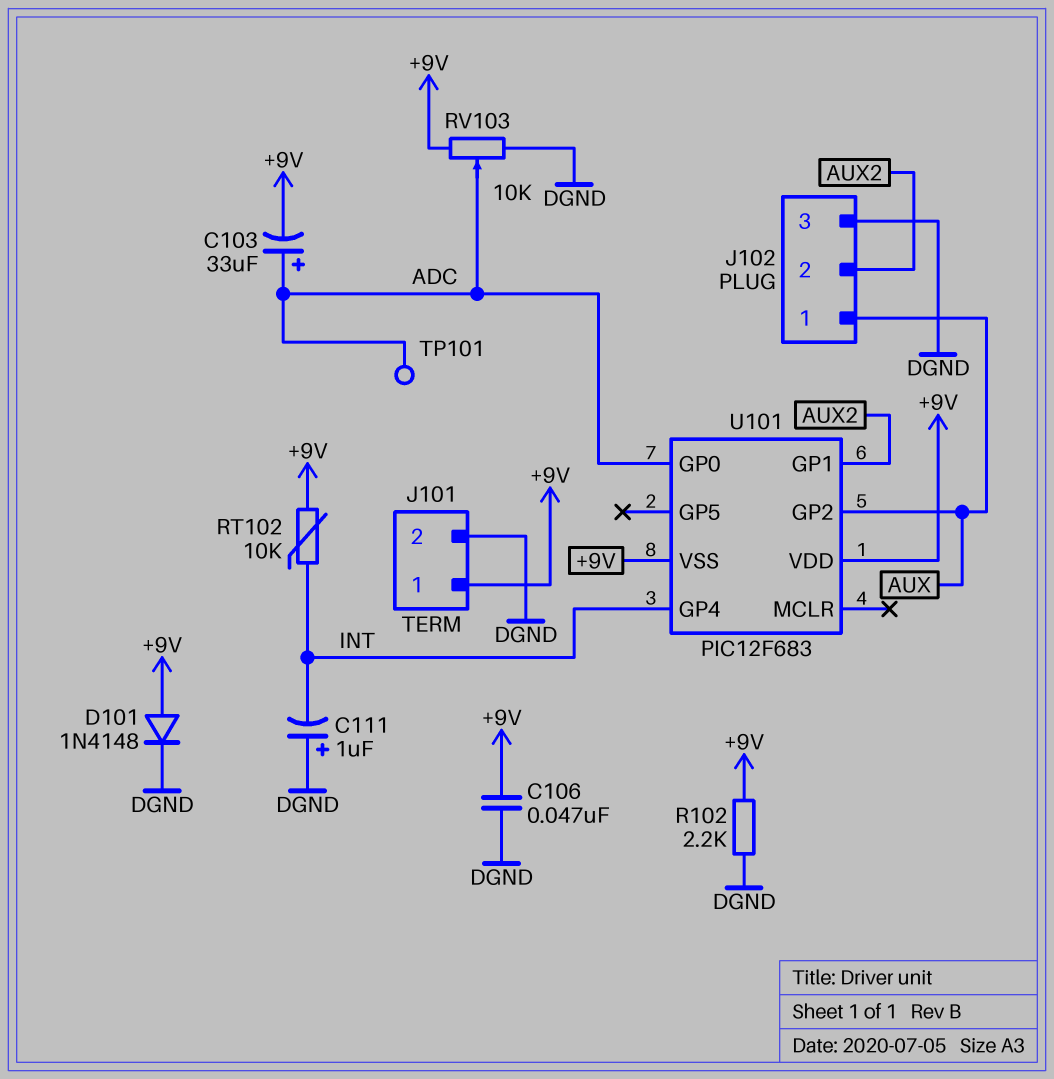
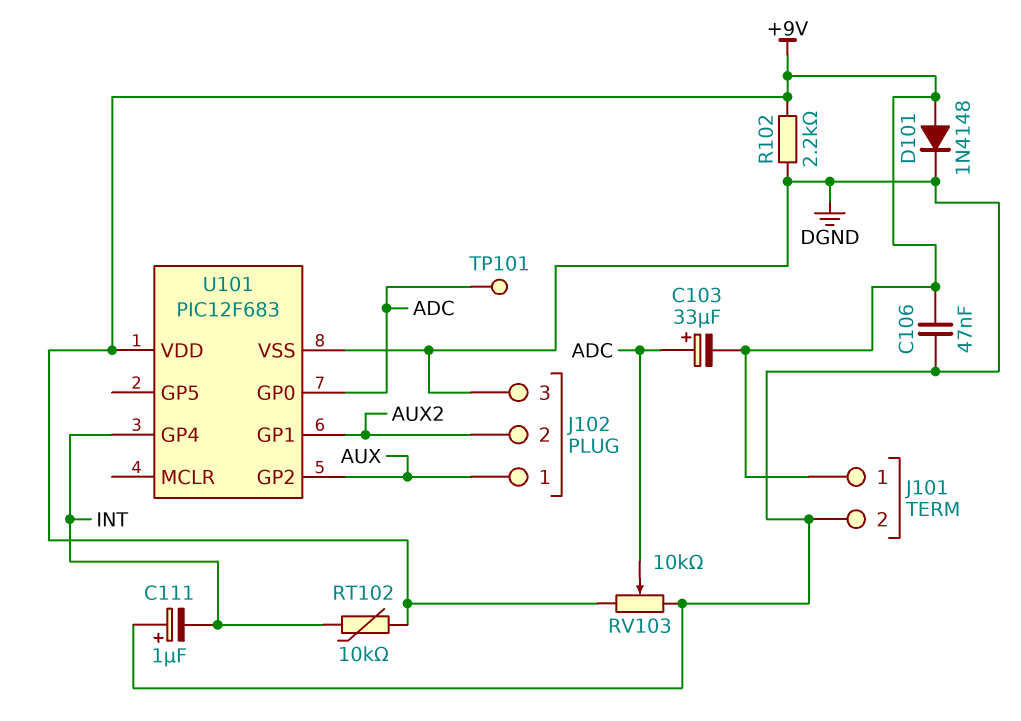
U101 pin VSS: +9V -> DGND

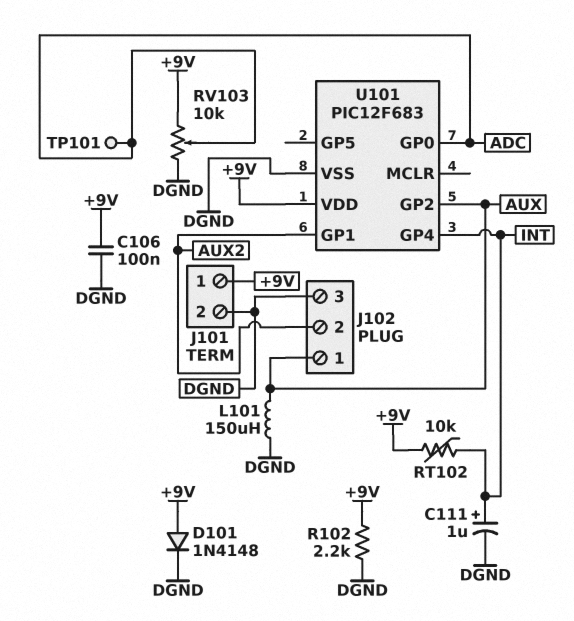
C103: 33uF (plus ADC, minus +9V) -> none
C106: 47nF (+9V, DGND) -> 100nF (+9V, DGND)
C111: 1uF (plus DGND, minus INT) -> 1uF (plus INT, minus DGND)
L101: none -> 150uH (AUX, DGND)

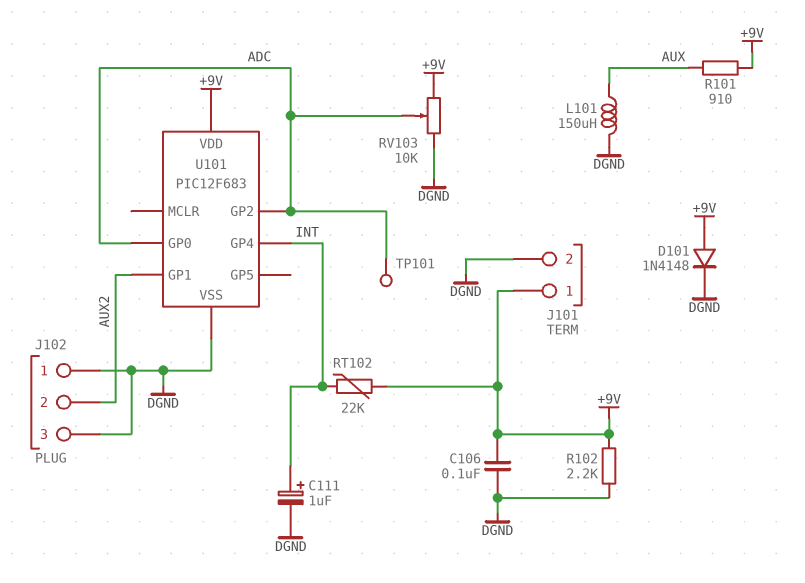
J102 pin 1: AUX -> DGND
R101: none -> 910 (+9V, AUX)
RT102: 10k (+9V, INT) -> 22k (+9V, INT)
U101 pin GP2: AUX -> ADC

